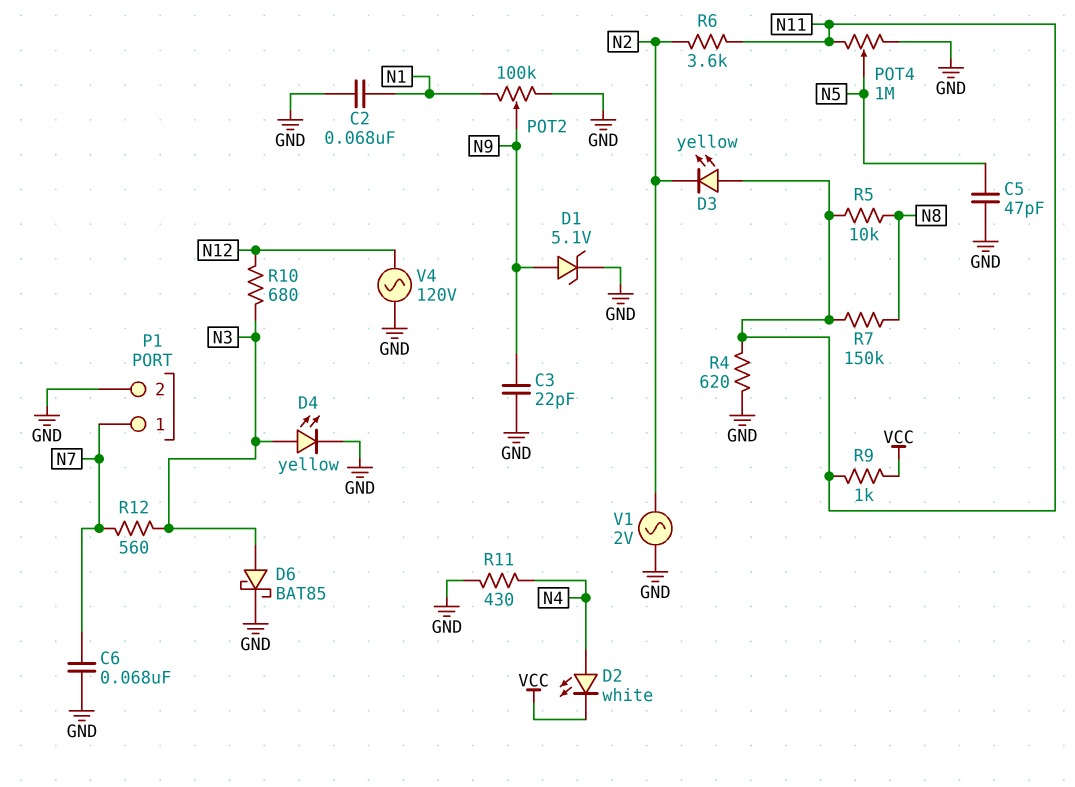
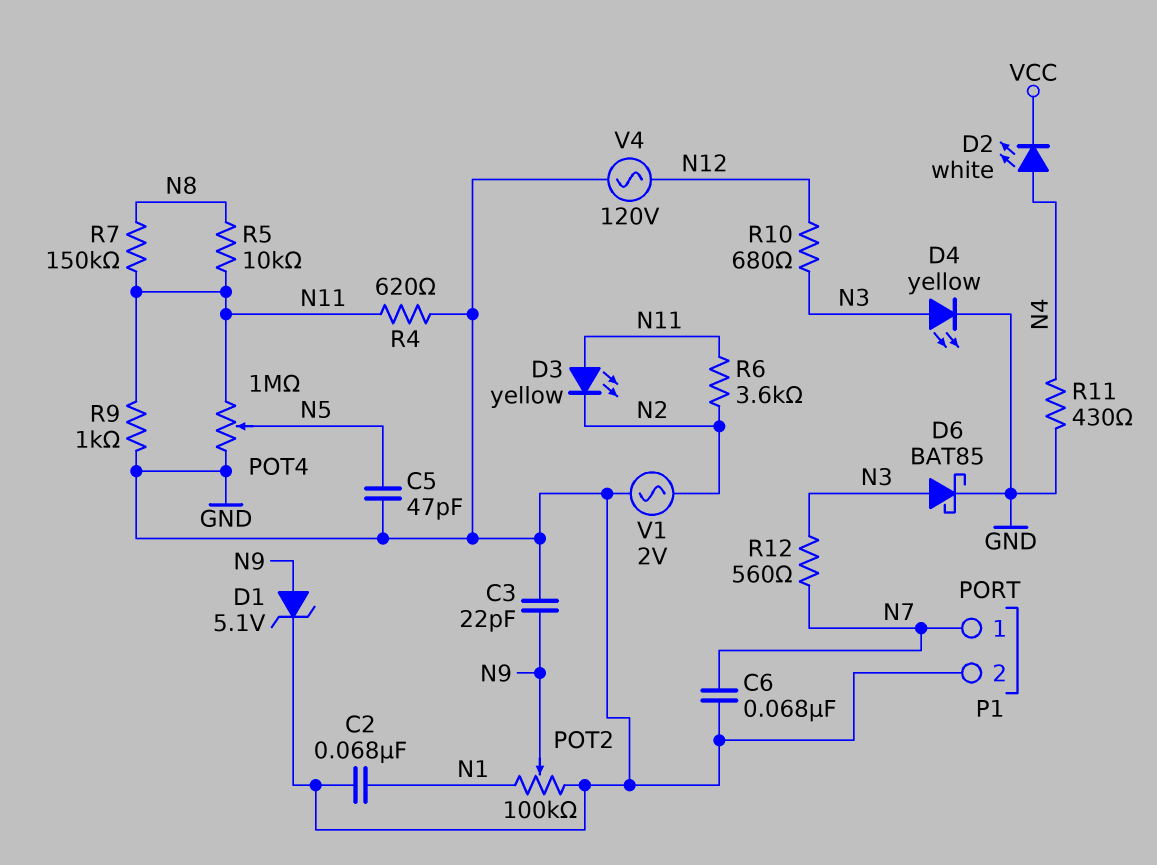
R9: 1k (N11, VCC) -> 1k (GND, N11)

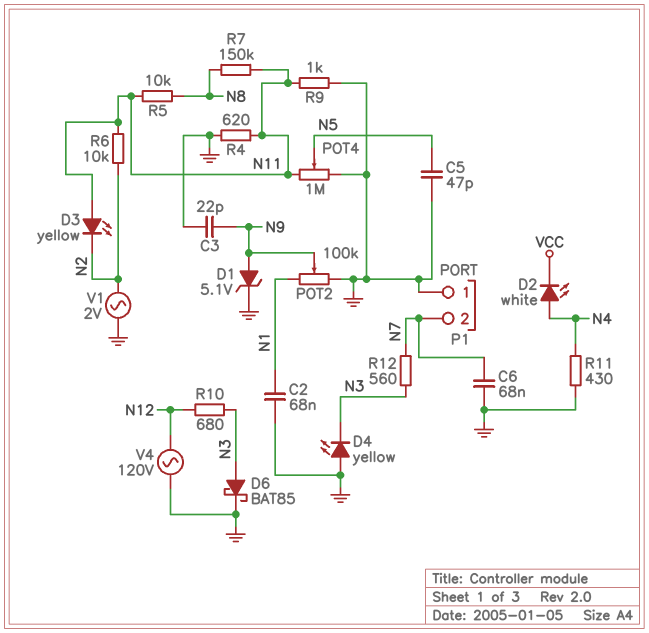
D4: LED yellow (A N3, K GND) -> LED yellow (A GND, K N3)
P1 pin 1: N7 -> GND
P1 pin 2: GND -> N7
R6: 3.6k (N2, N11) -> 10k (N2, N11)

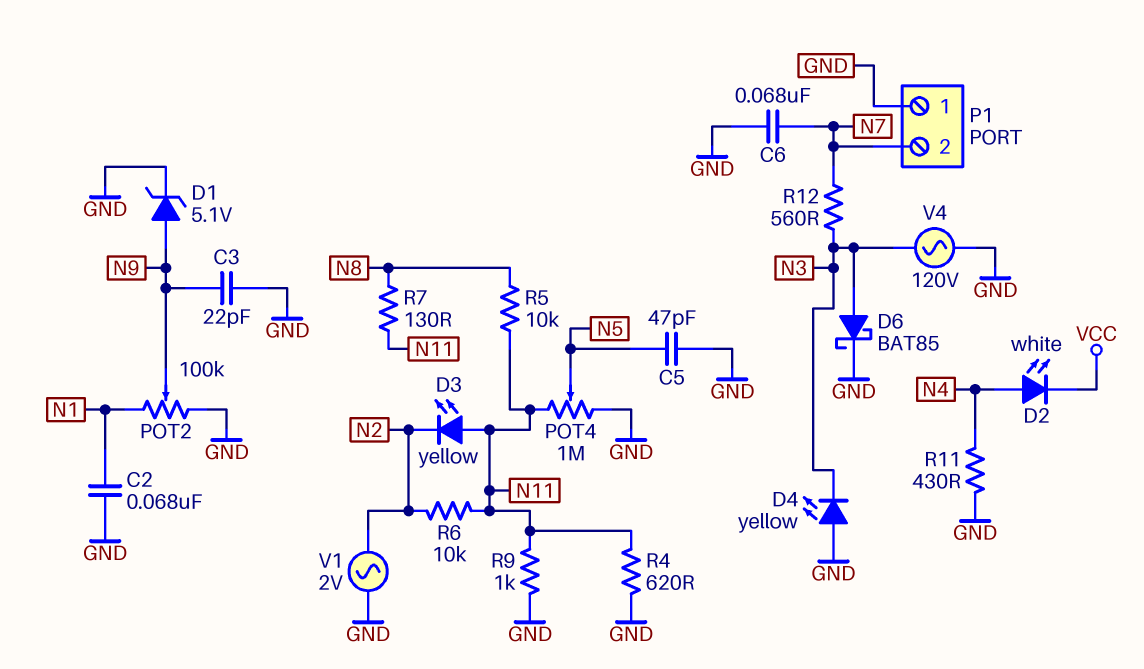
R7: 150k (N8, N11) -> 130 (N8, N11)
R10: 680 (N3, N12) -> none
V4: AC 120V (GND, N12) -> AC 120V (GND, N3)

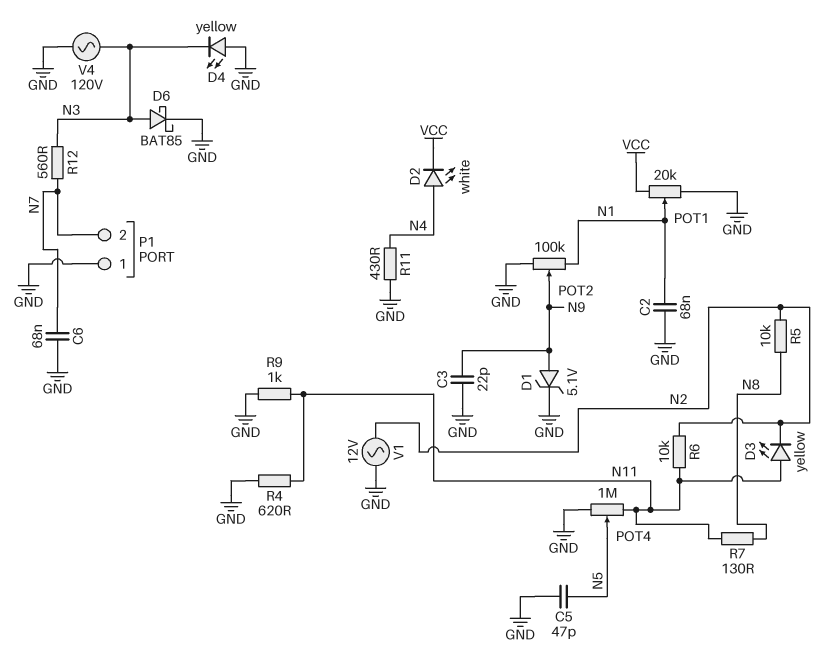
POT1: none -> 20k (GND, VCC, wiper N1)
R5: 10k (N8, N11) -> 10k (N2, N8)
V1: AC 2V (GND, N2) -> AC 12V (GND, N2)

